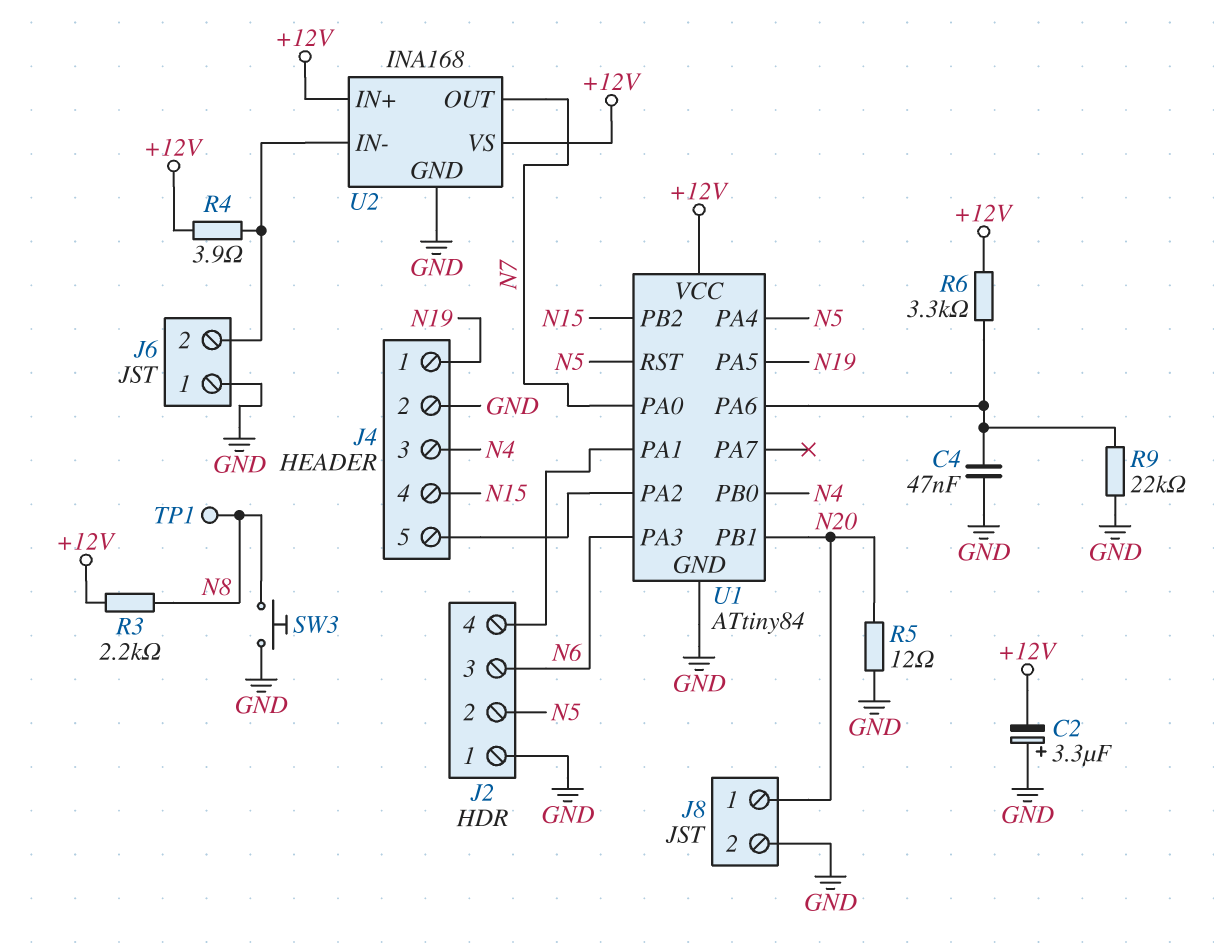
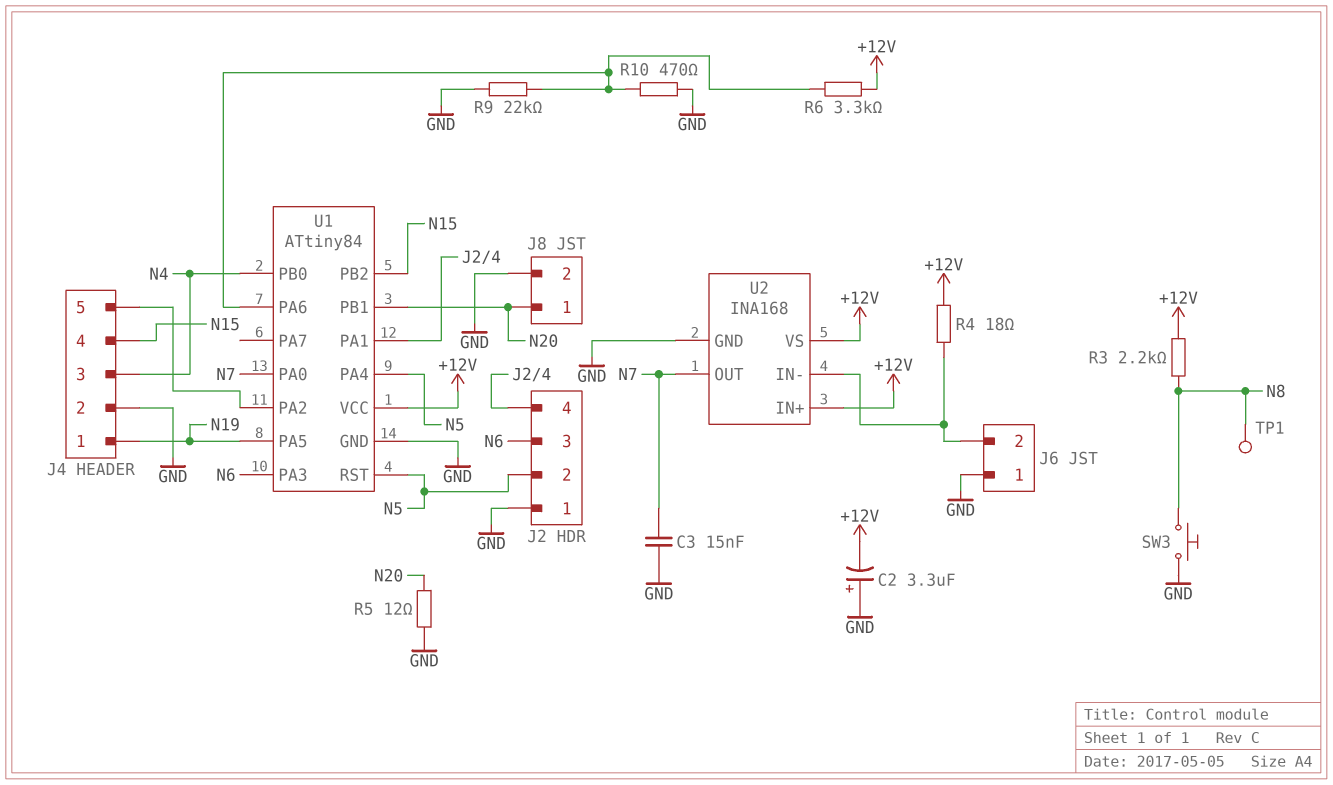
C3: none -> 15nF (GND, N7)
C4: 47nF (GND, U1/PA6) -> none
R4: 3.9 (+12V, J6/2) -> 18 (+12V, J6/2)
R10: none -> 470 (GND, U1/PA6)

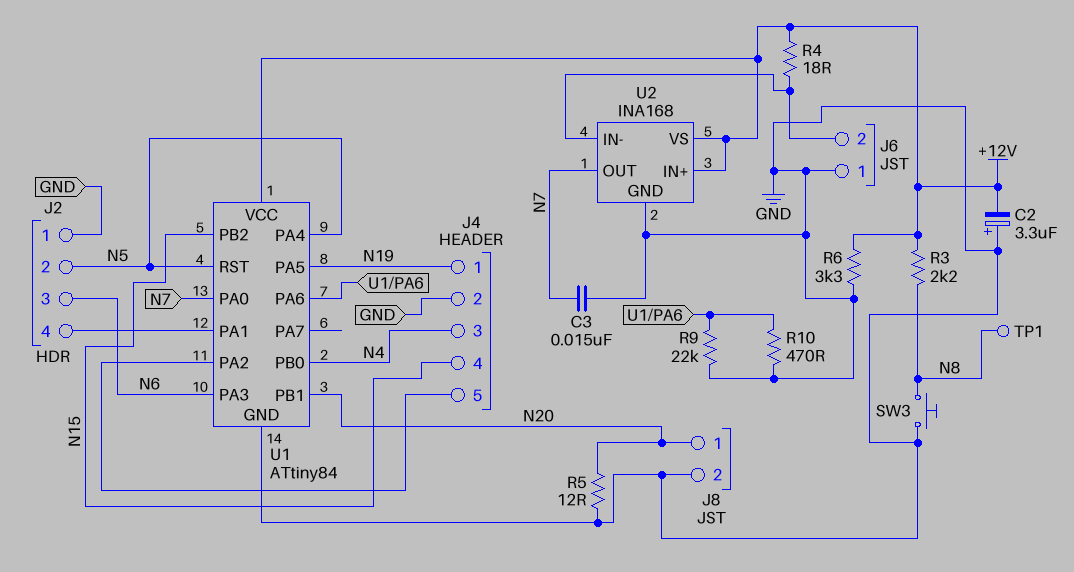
R6: 3.3k (+12V, U1/PA6) -> 3.3k (+12V, GND)

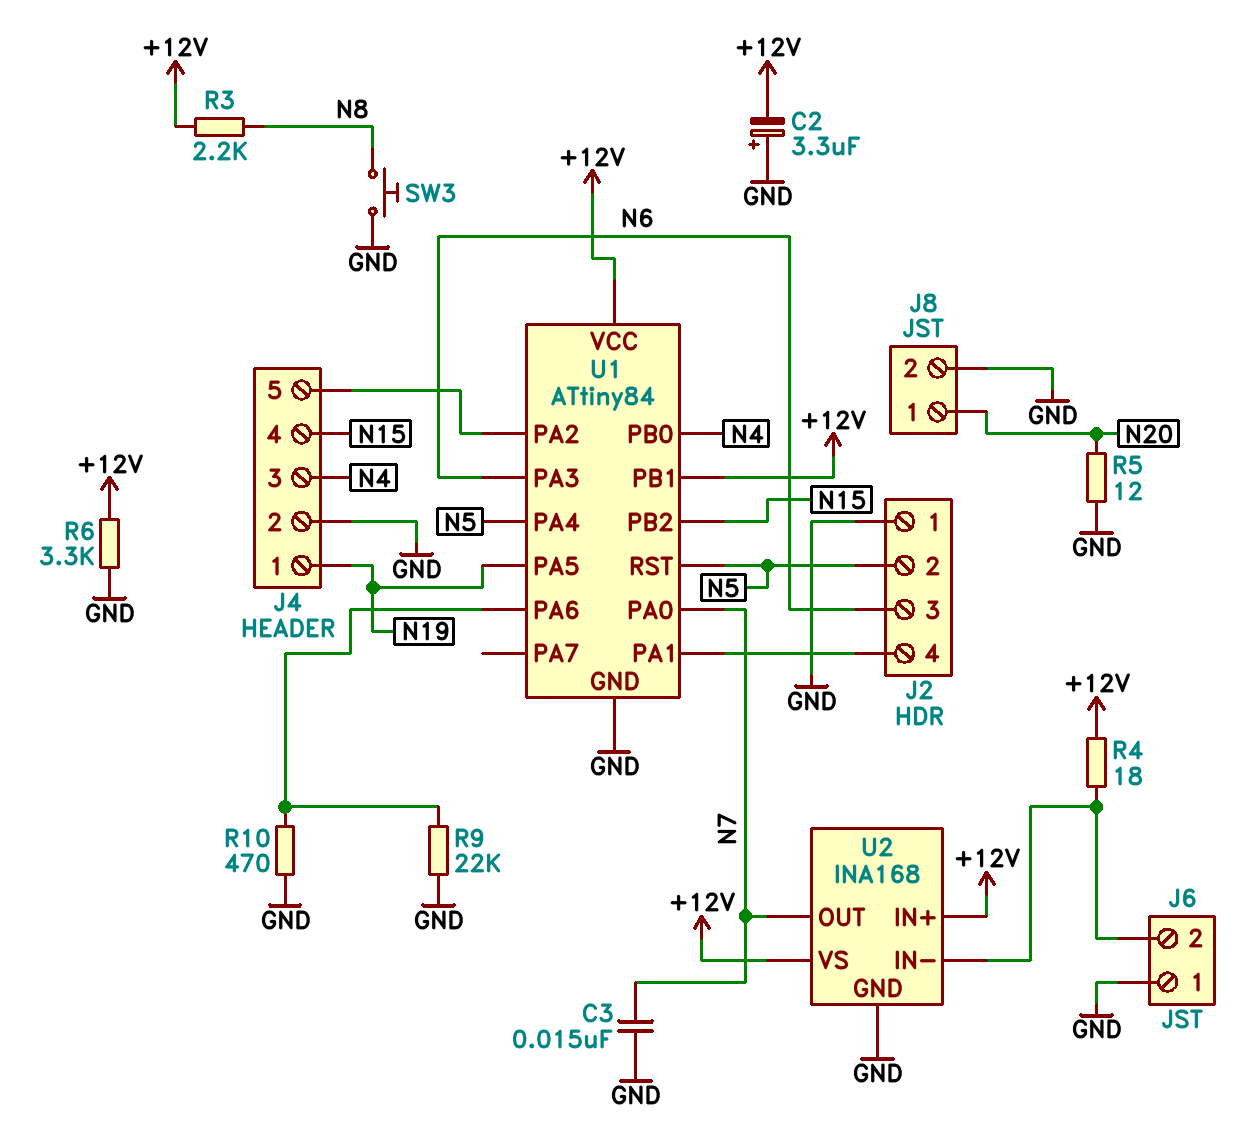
TP1: test point (N8) -> none
U1 pin PB1: N20 -> +12V

